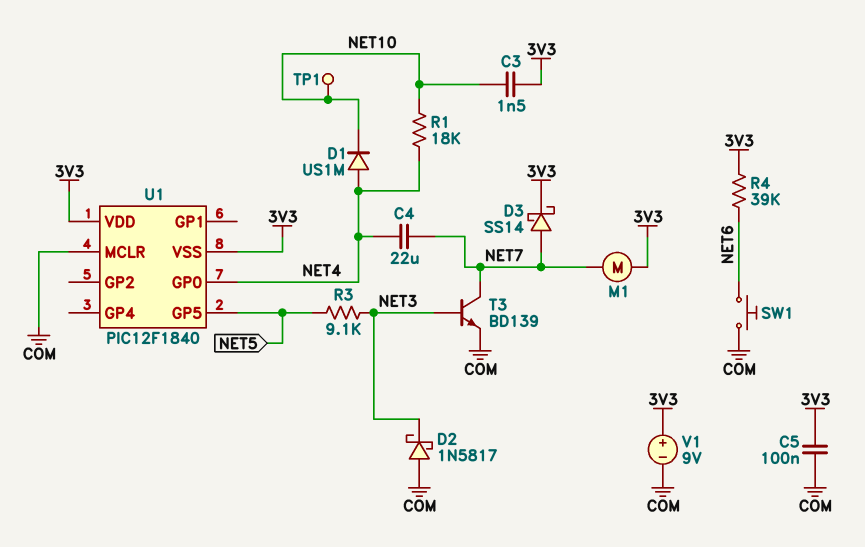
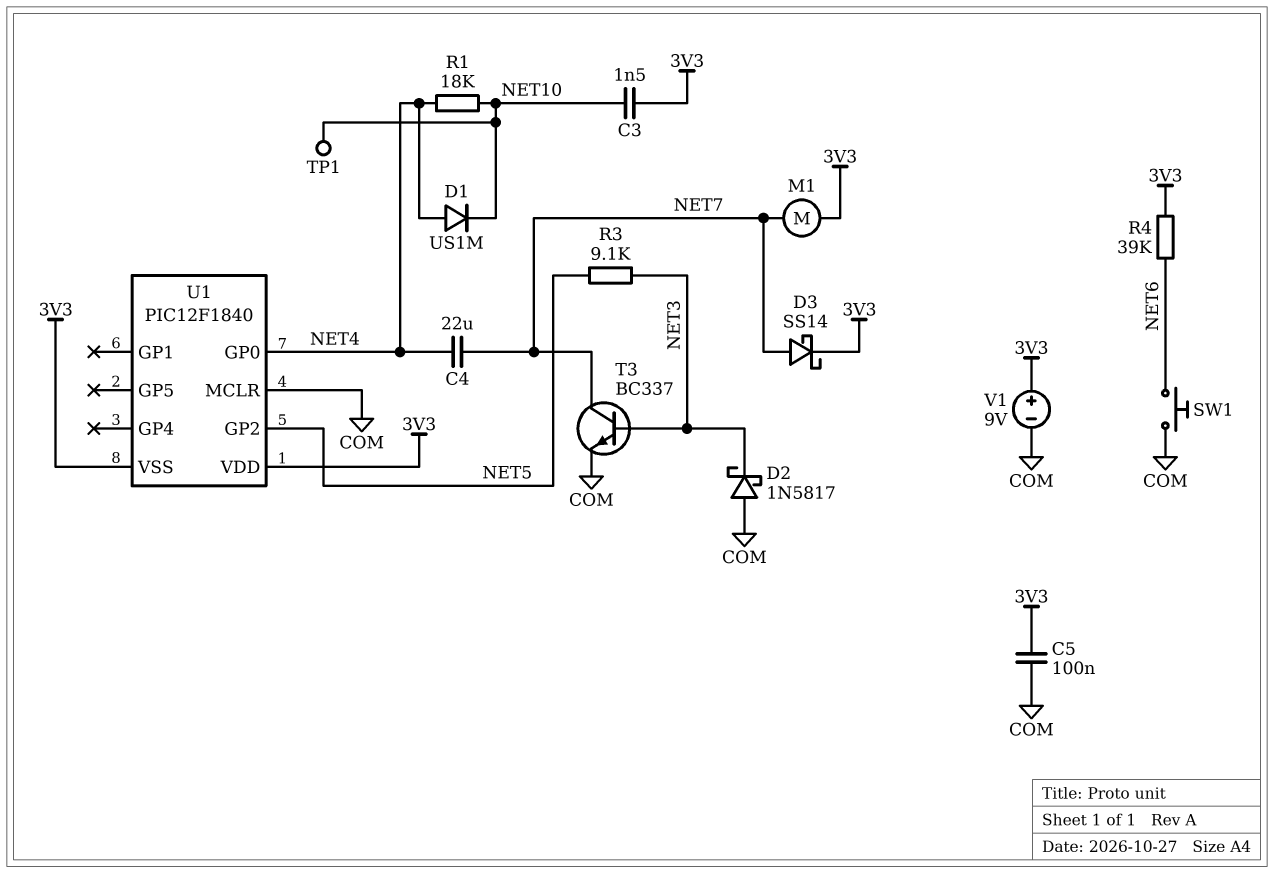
T3: NPN BD139 (B NET3, C NET7, E COM) -> NPN BC337 (B NET3, C NET7, E COM)
U1 pin GP2: none -> NET5
U1 pin GP5: NET5 -> none

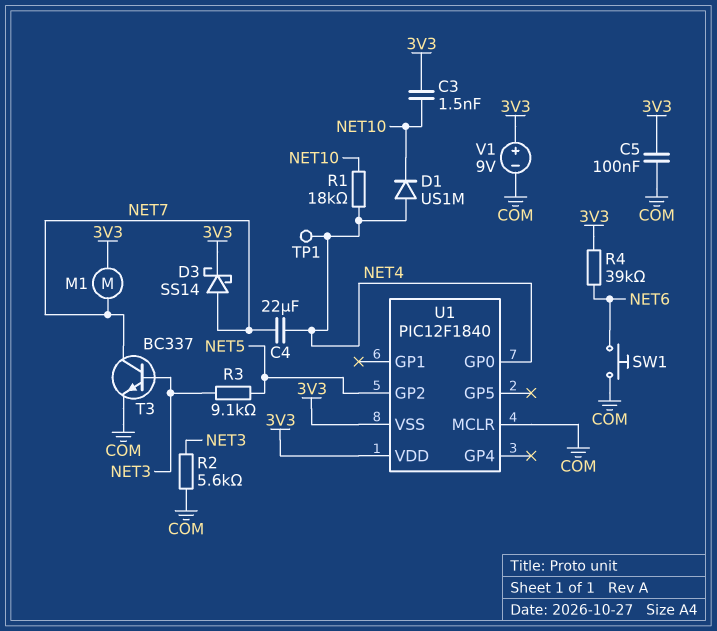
D2: schottky 1N5817 (A COM, K NET3) -> none
R2: none -> 5.6k (COM, NET3)
TP1: test point (NET10) -> test point (NET4)

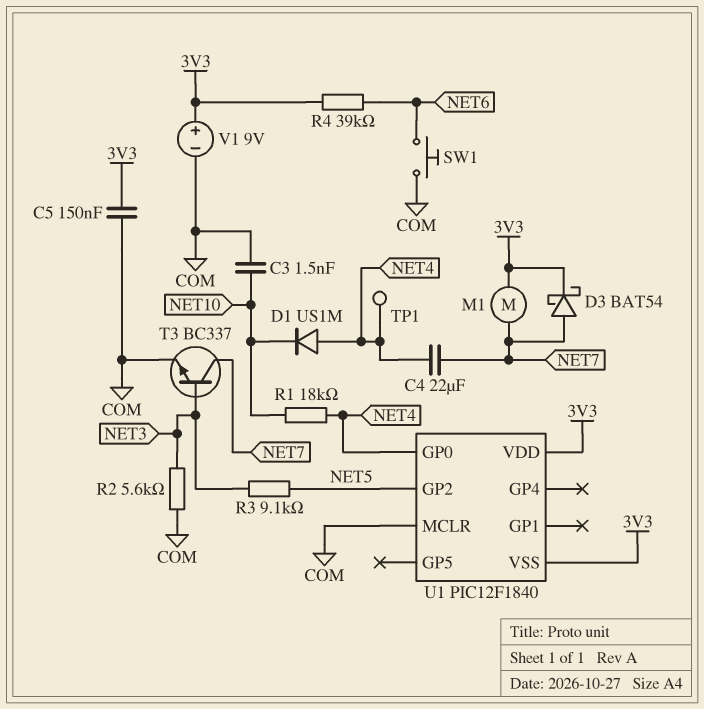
C3: 1.5nF (3V3, NET10) -> 1.5nF (COM, NET10)
C5: 100nF (3V3, COM) -> 150nF (3V3, COM)
D3: schottky SS14 (A NET7, K 3V3) -> schottky BAT54 (A NET7, K 3V3)

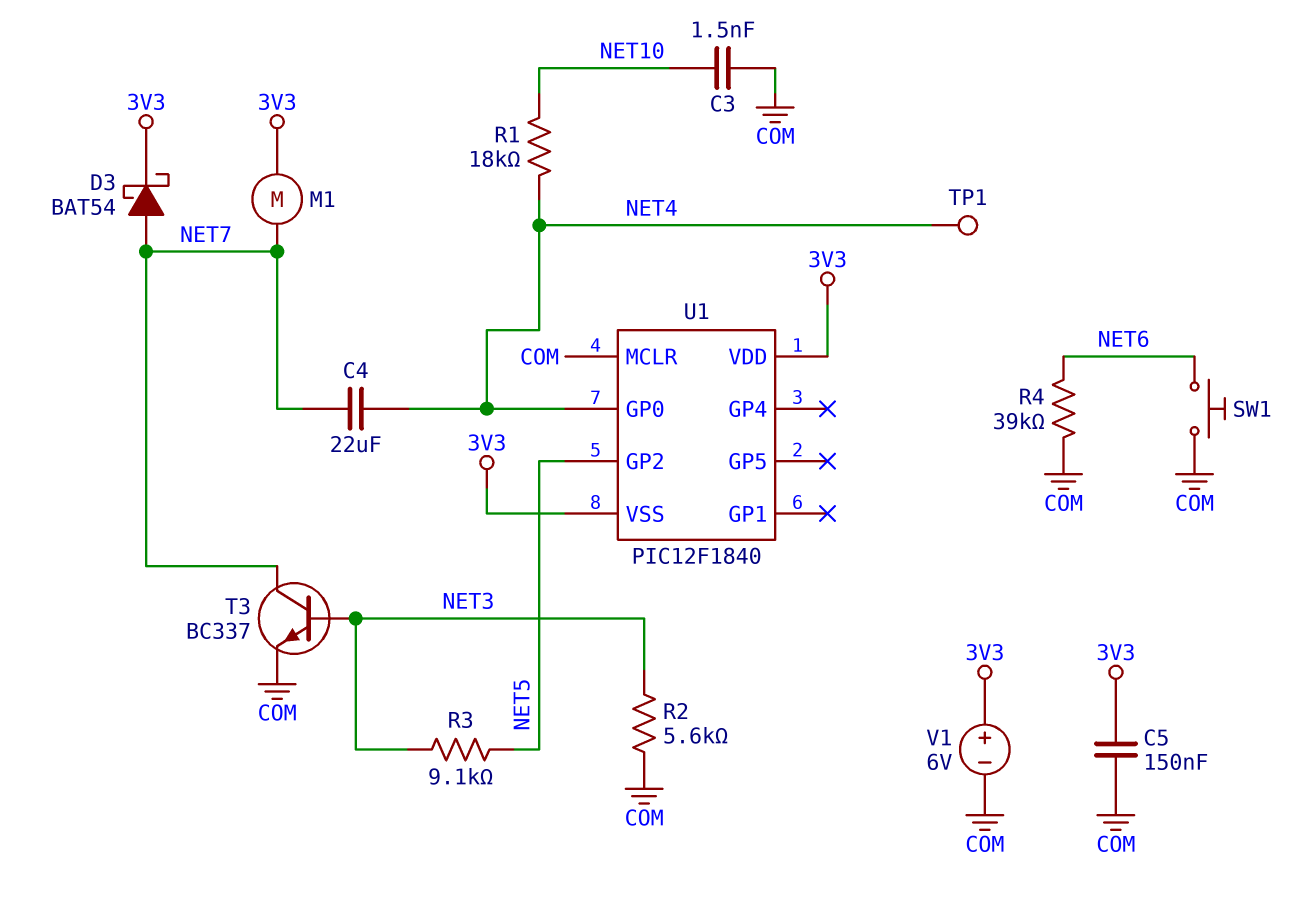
D1: diode US1M (A NET4, K NET10) -> none
R4: 39k (3V3, NET6) -> 39k (COM, NET6)
V1: 9V (plus 3V3, minus COM) -> 6V (plus 3V3, minus COM)

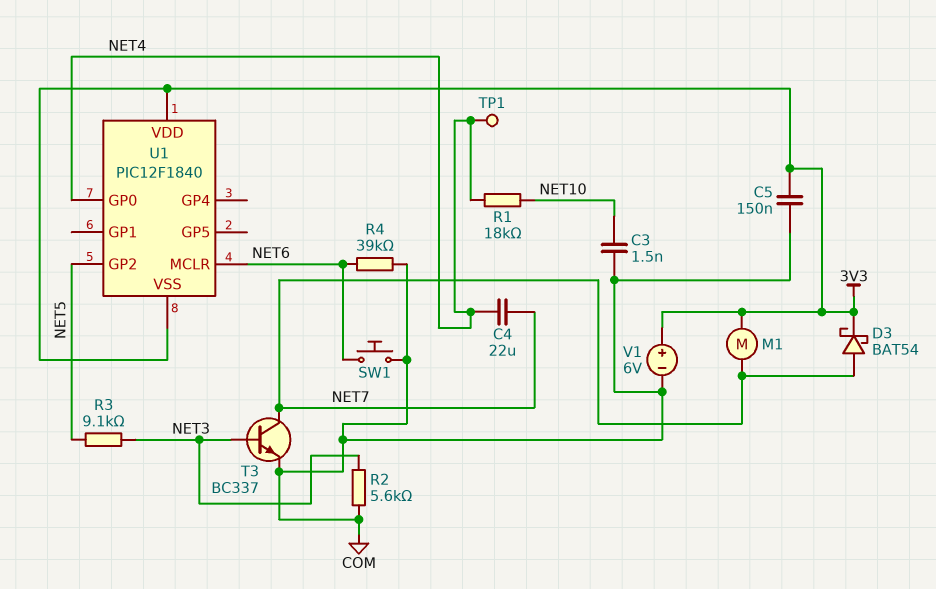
U1 pin MCLR: COM -> NET6

